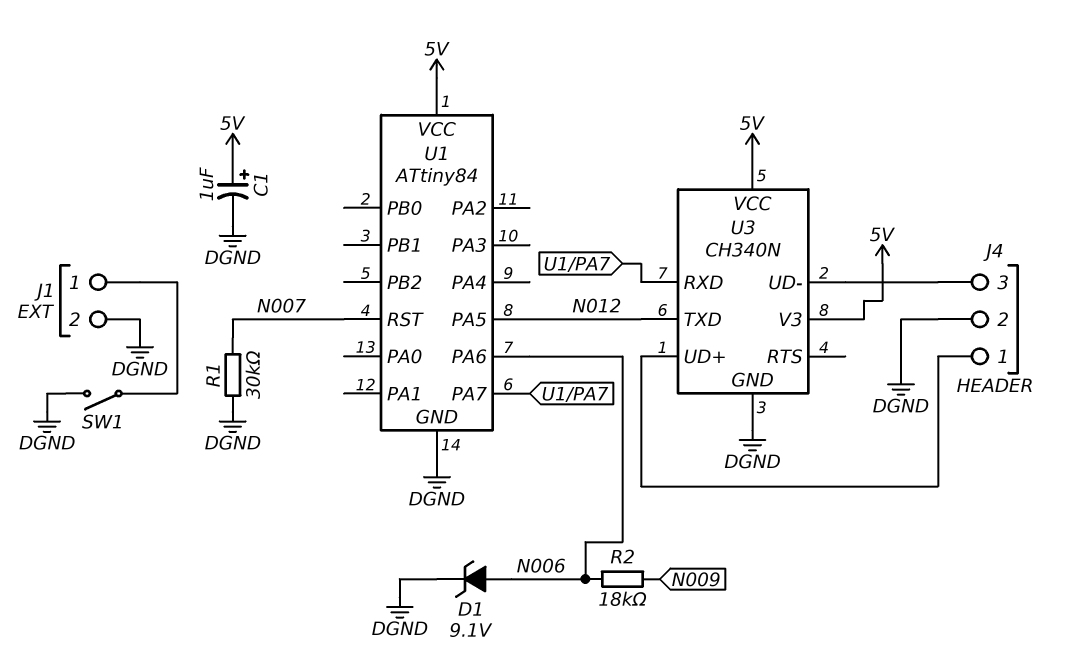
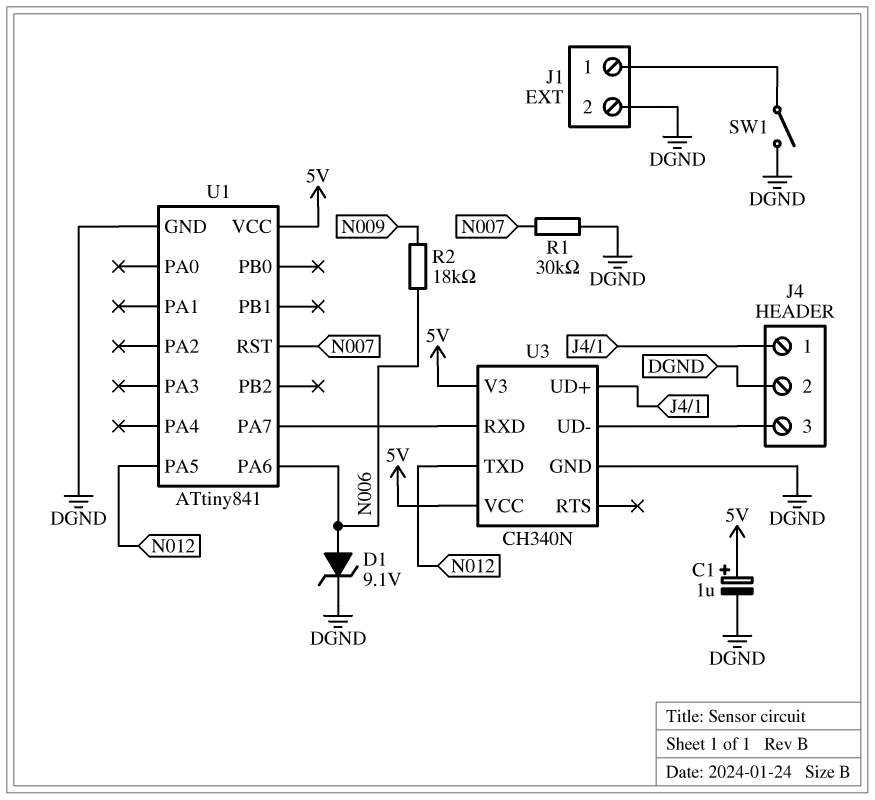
U1: ATtiny84 -> ATtiny841

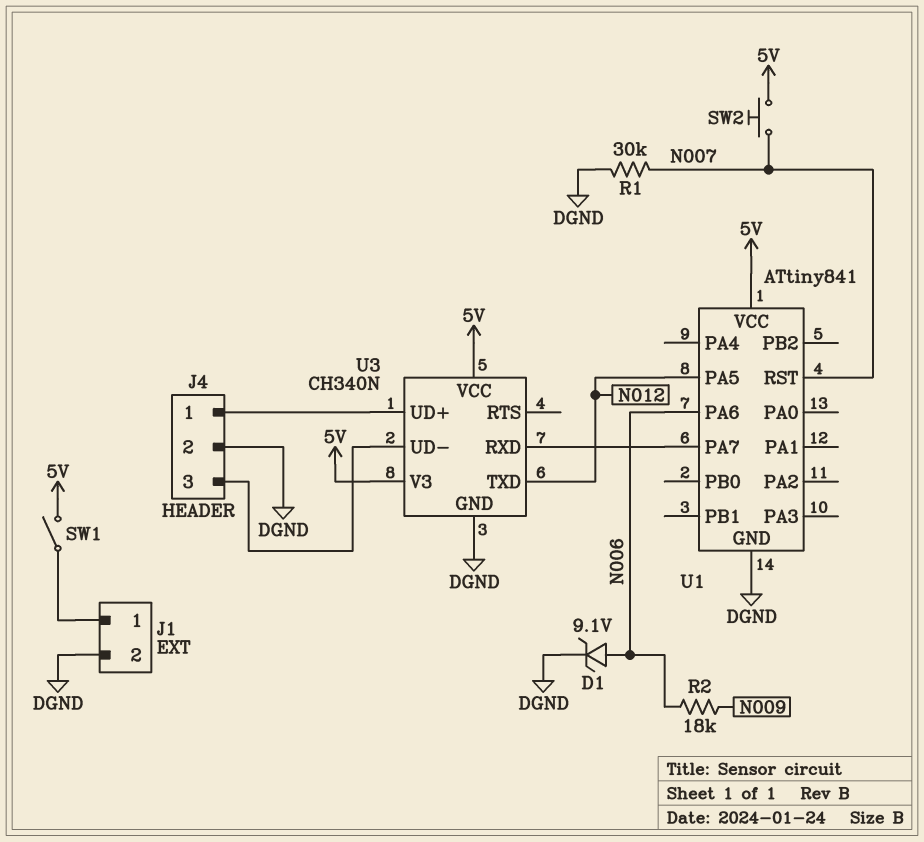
C1: 1uF (plus 5V, minus DGND) -> none
SW1: switch (DGND, J1/1) -> switch (5V, J1/1)
SW2: none -> button (5V, N007)

